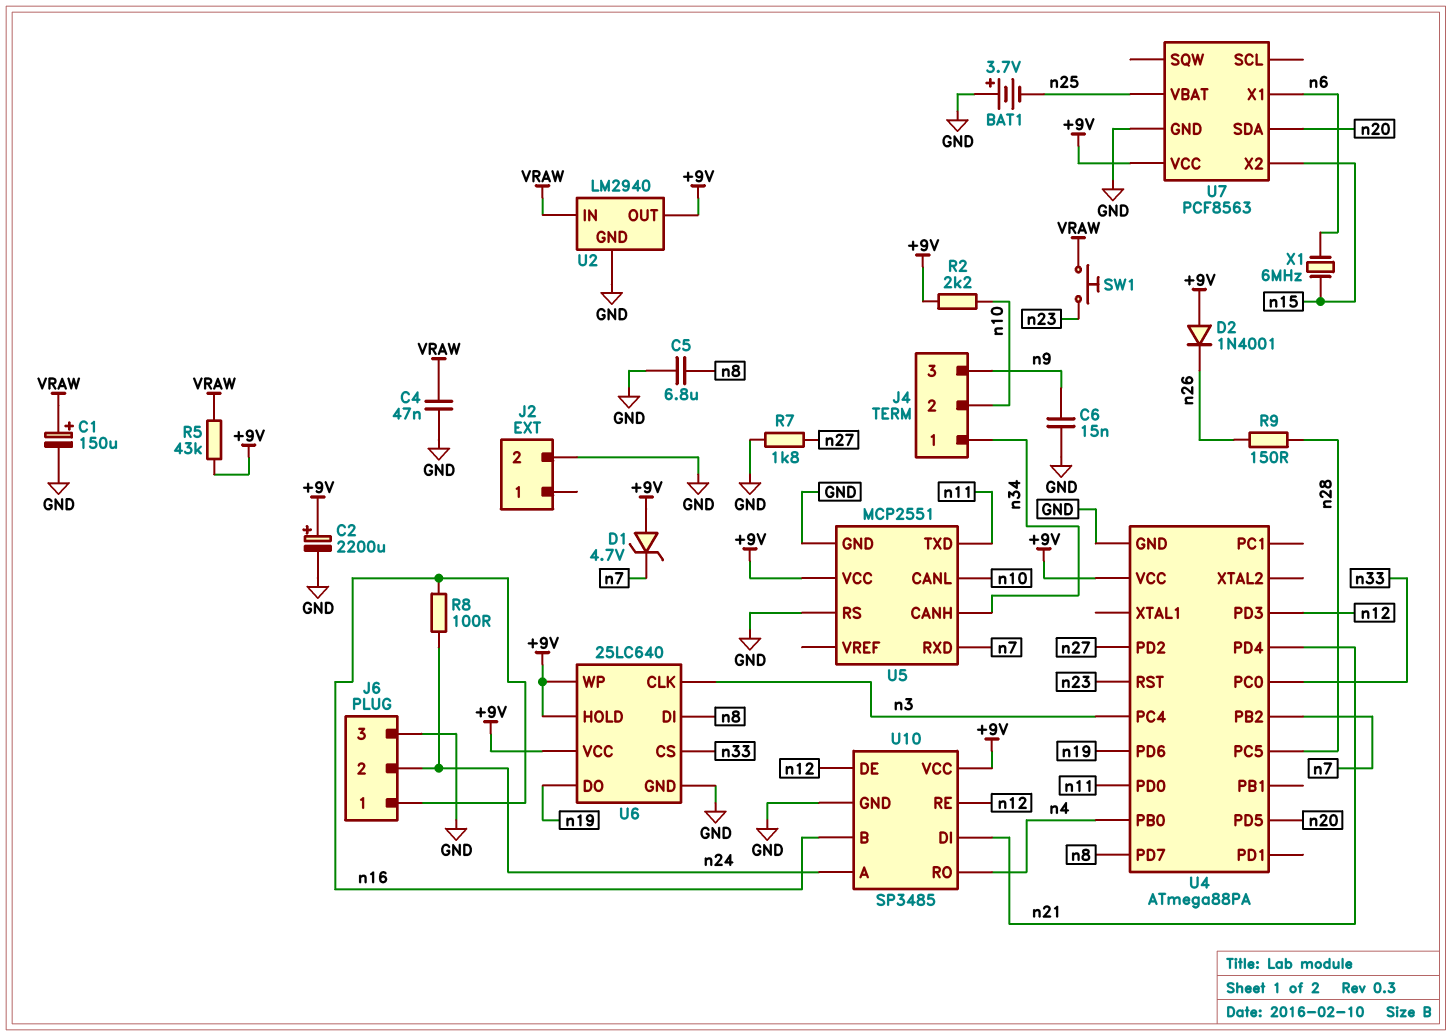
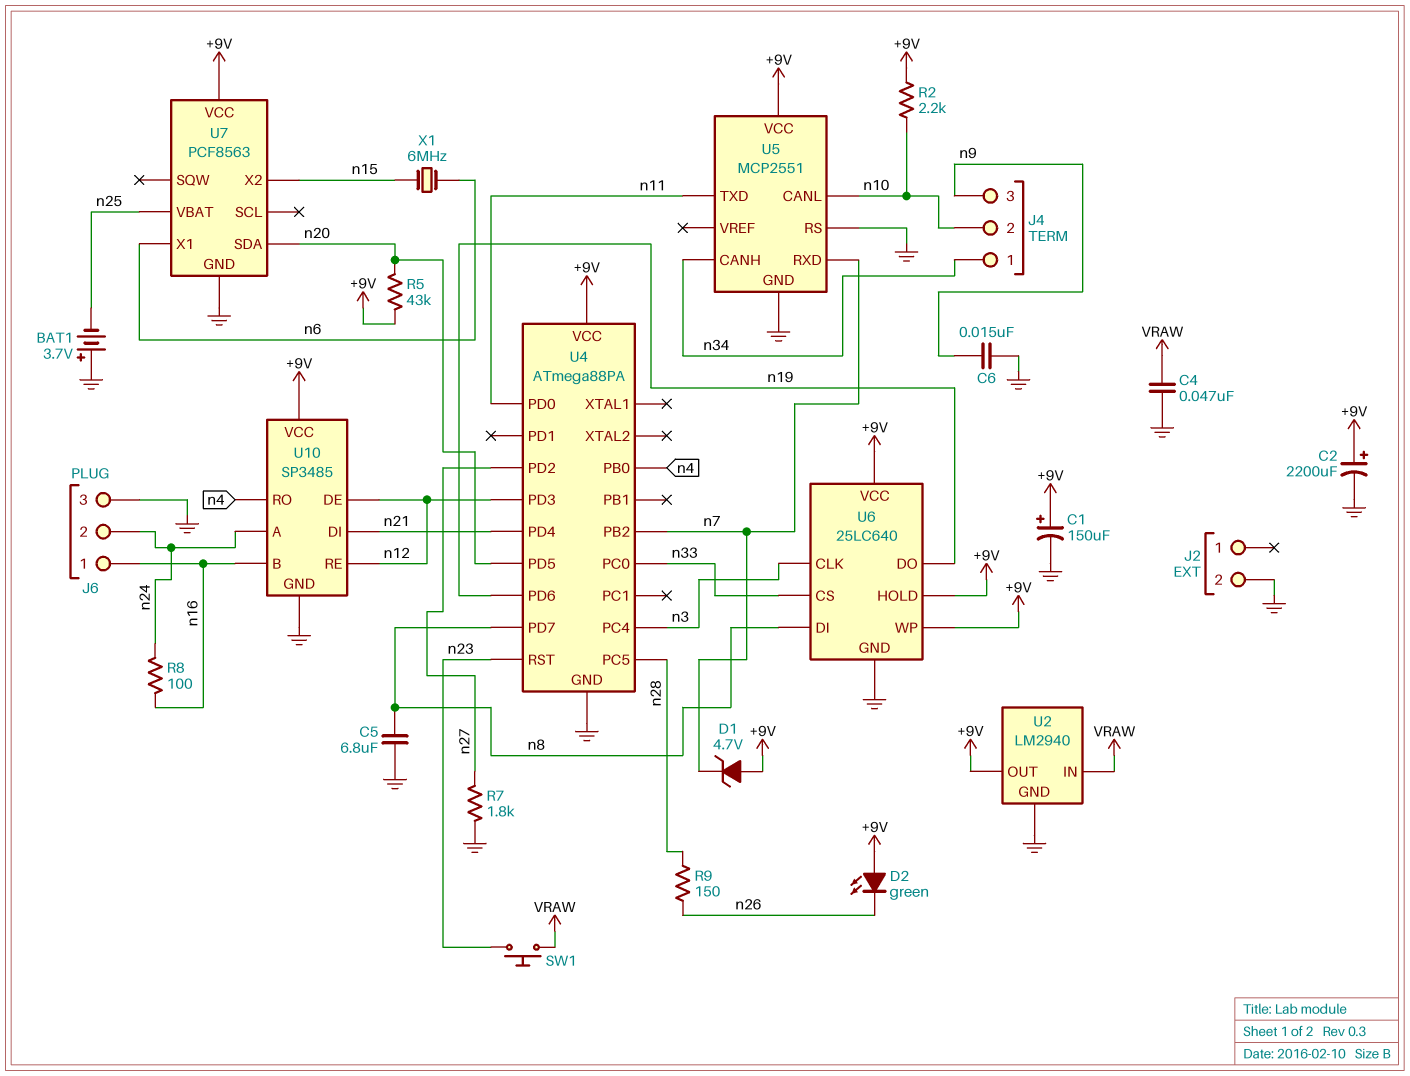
C1: 150uF (plus VRAW, minus GND) -> 150uF (plus +9V, minus GND)
D2: diode 1N4001 (A +9V, K n26) -> LED green (A +9V, K n26)
R5: 43k (+9V, VRAW) -> 43k (+9V, n20)

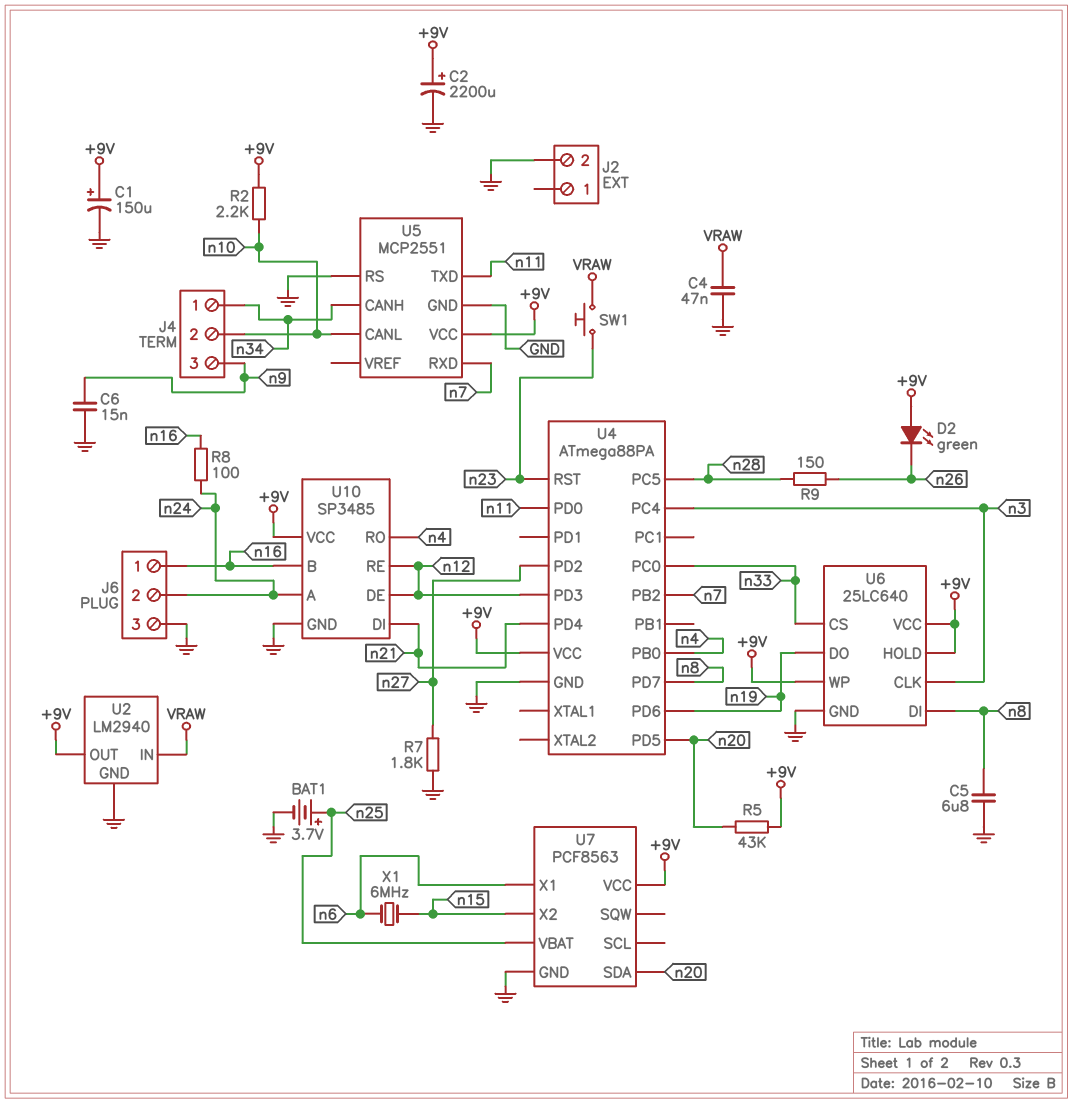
BAT1: 3.7V (plus GND, minus n25) -> 3.7V (plus n25, minus GND)
D1: zener 4.7V (A +9V, K n7) -> none

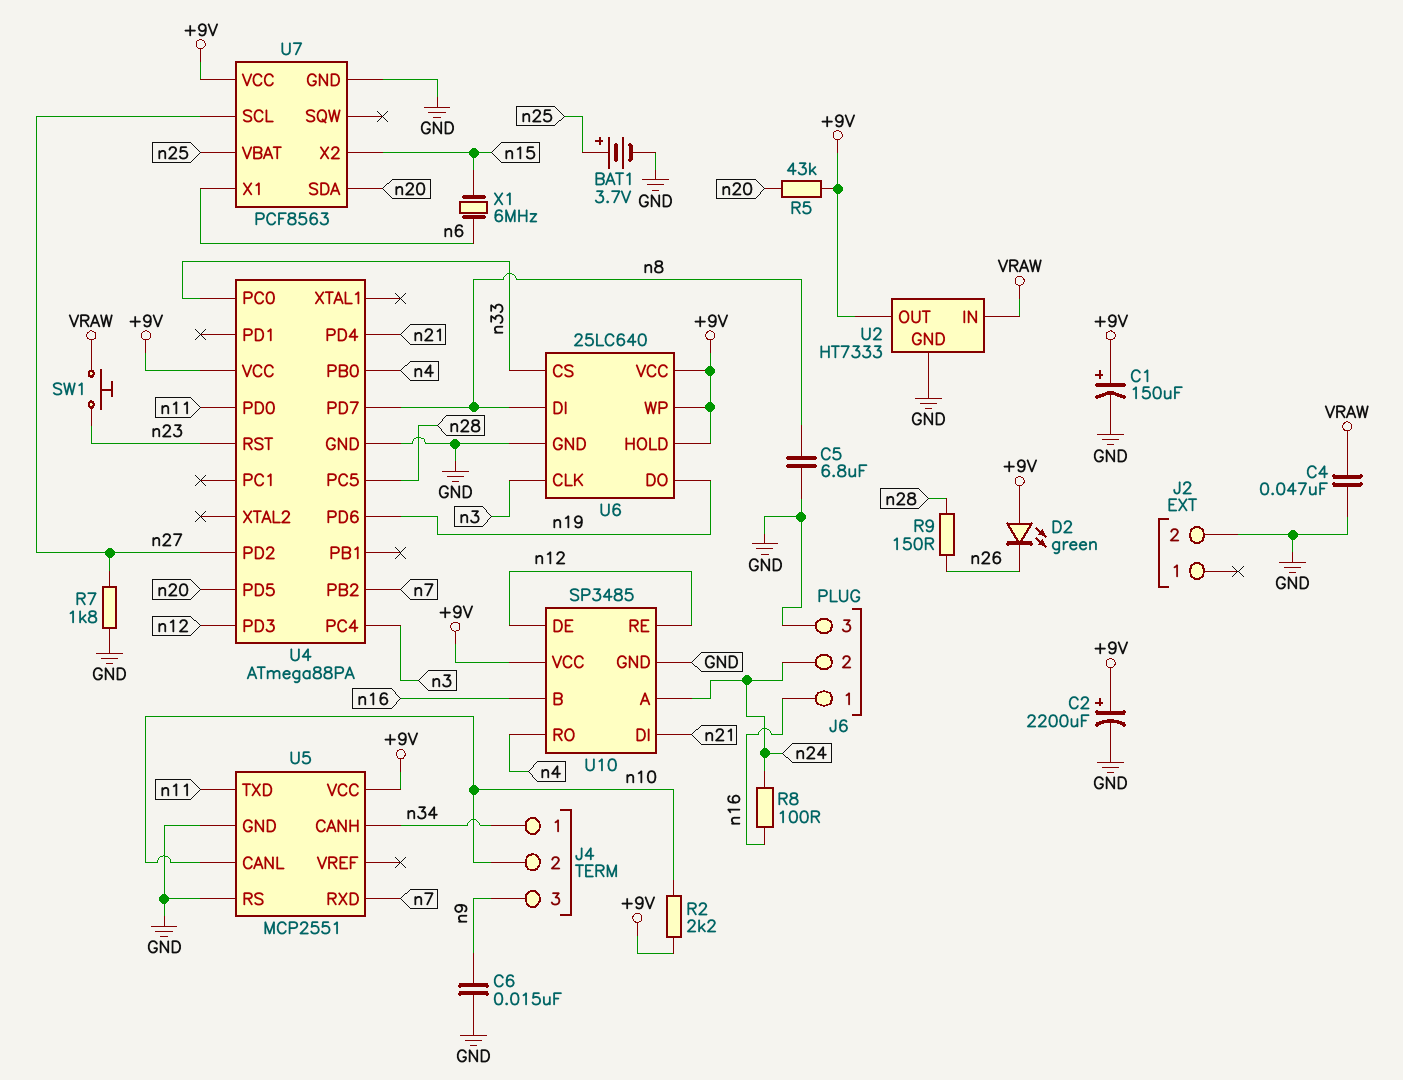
U2: LM2940 -> HT7333
U7 pin SCL: none -> n27

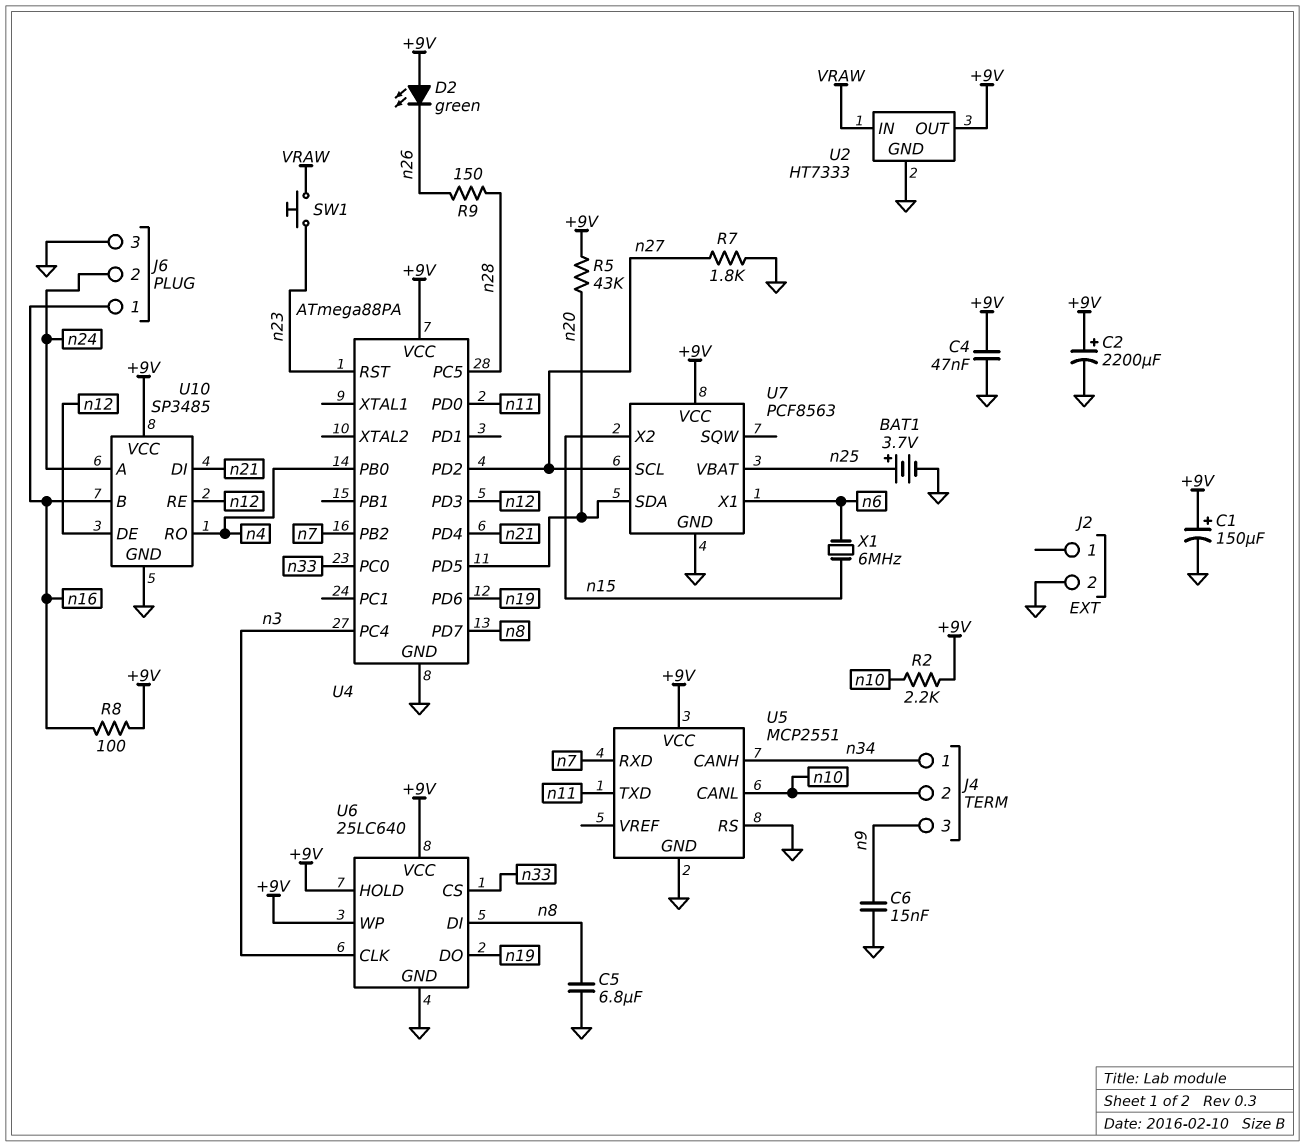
C4: 47nF (GND, VRAW) -> 47nF (+9V, GND)
R8: 100 (n16, n24) -> 100 (+9V, n16)

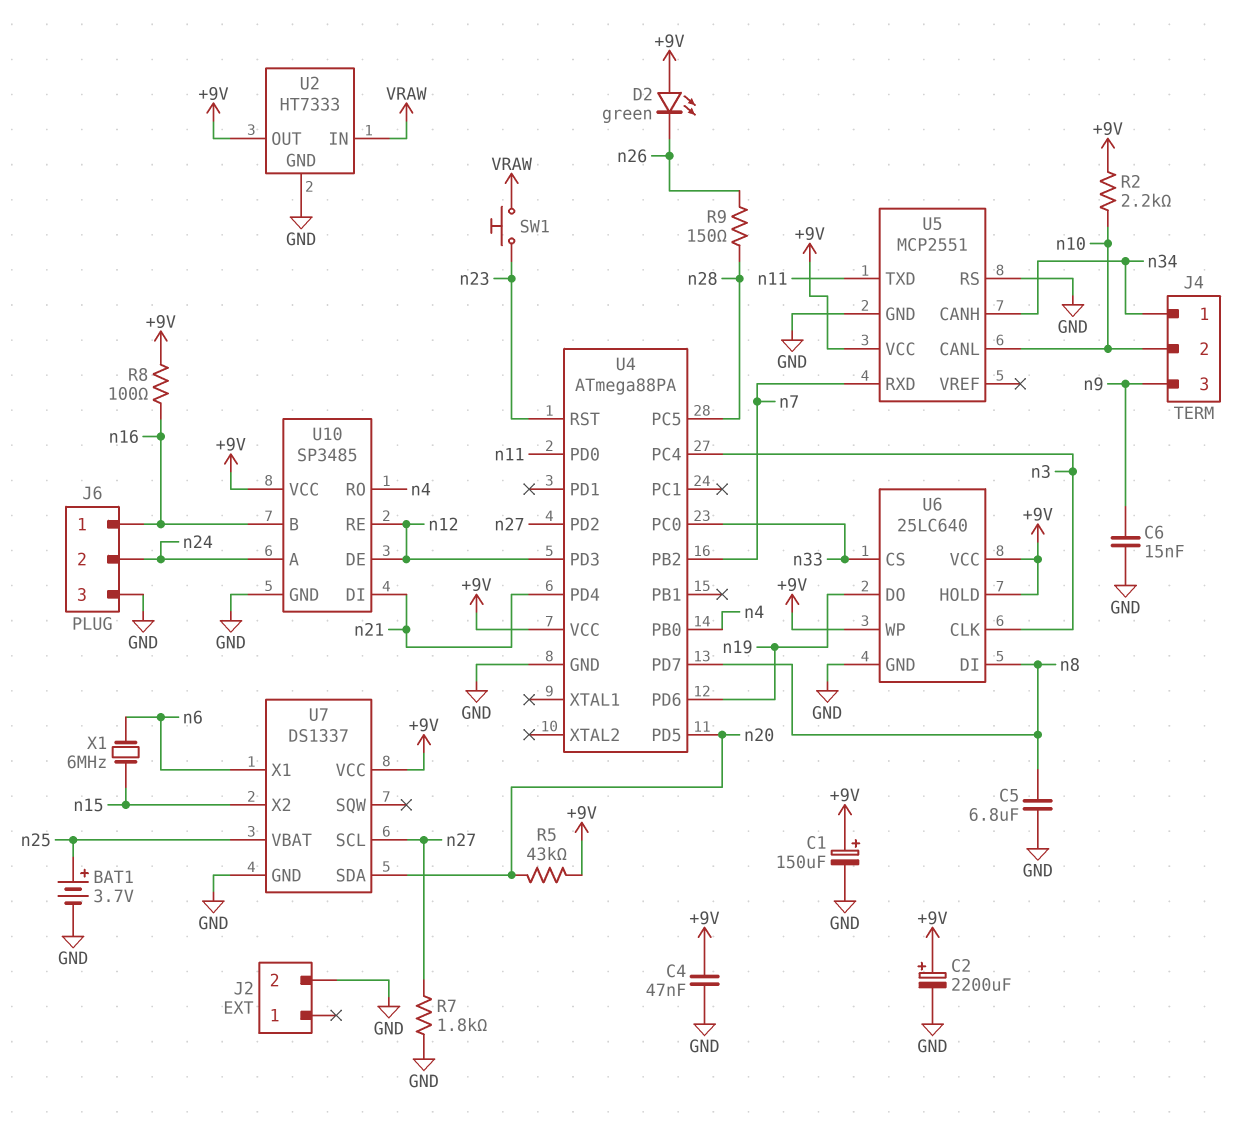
U7: PCF8563 -> DS1337

